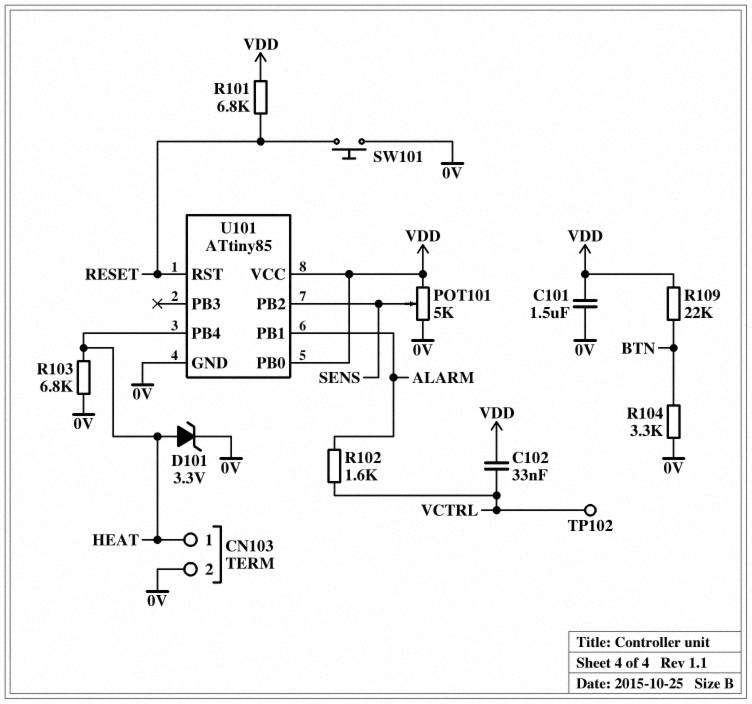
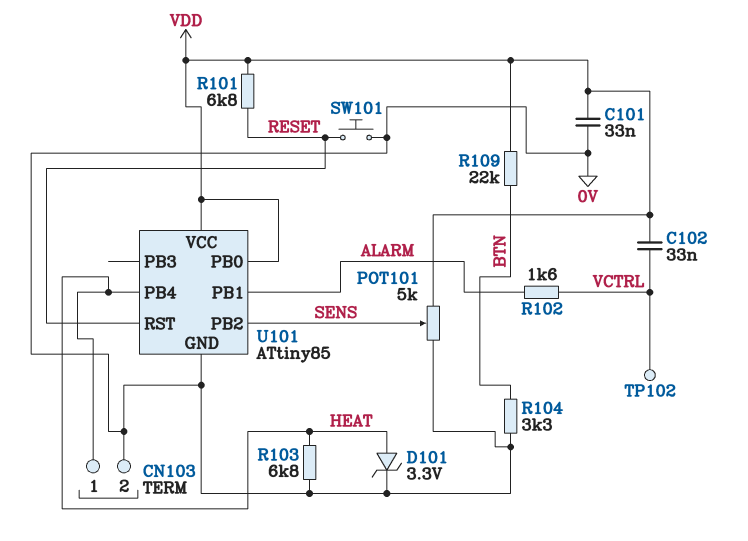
C101: 1.5uF (0V, VDD) -> 33nF (0V, VDD)

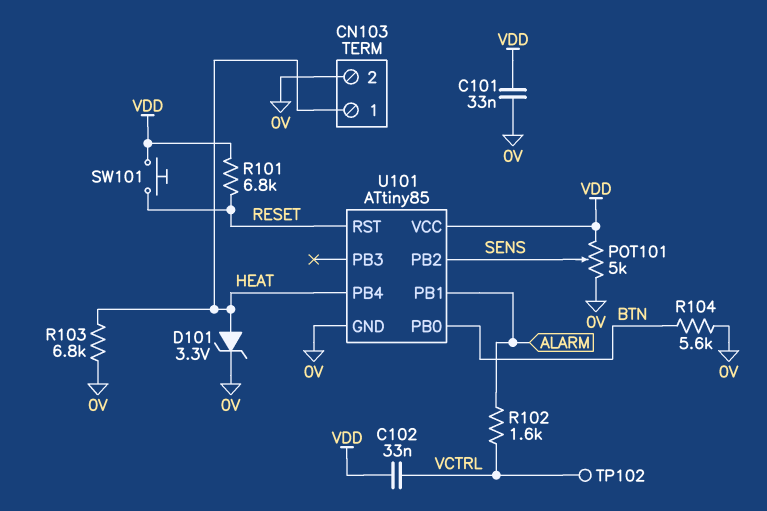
R104: 3.3k (0V, BTN) -> 5.6k (0V, BTN)
R109: 22k (BTN, VDD) -> none
SW101: button (0V, RESET) -> button (RESET, VDD)
U101 pin PB0: VDD -> BTN

